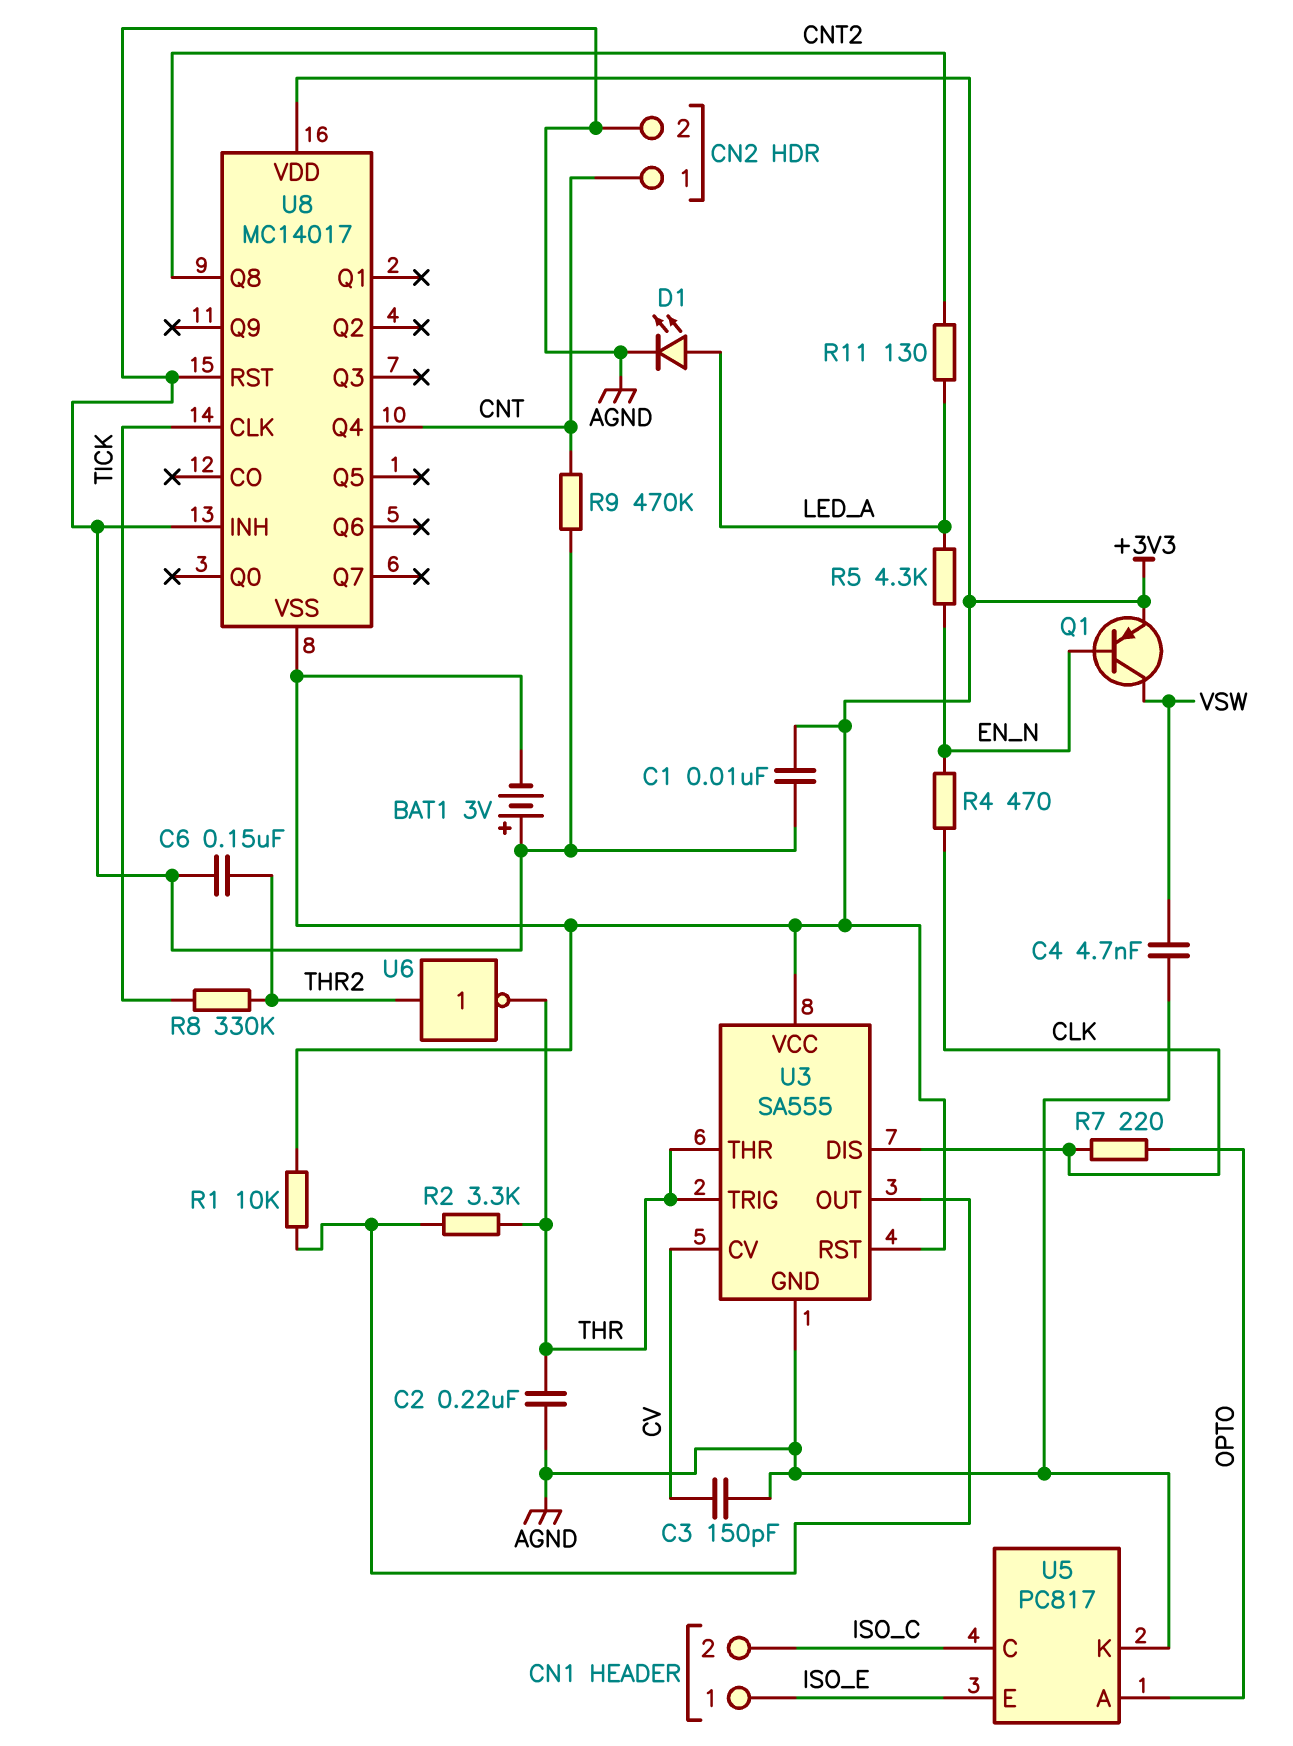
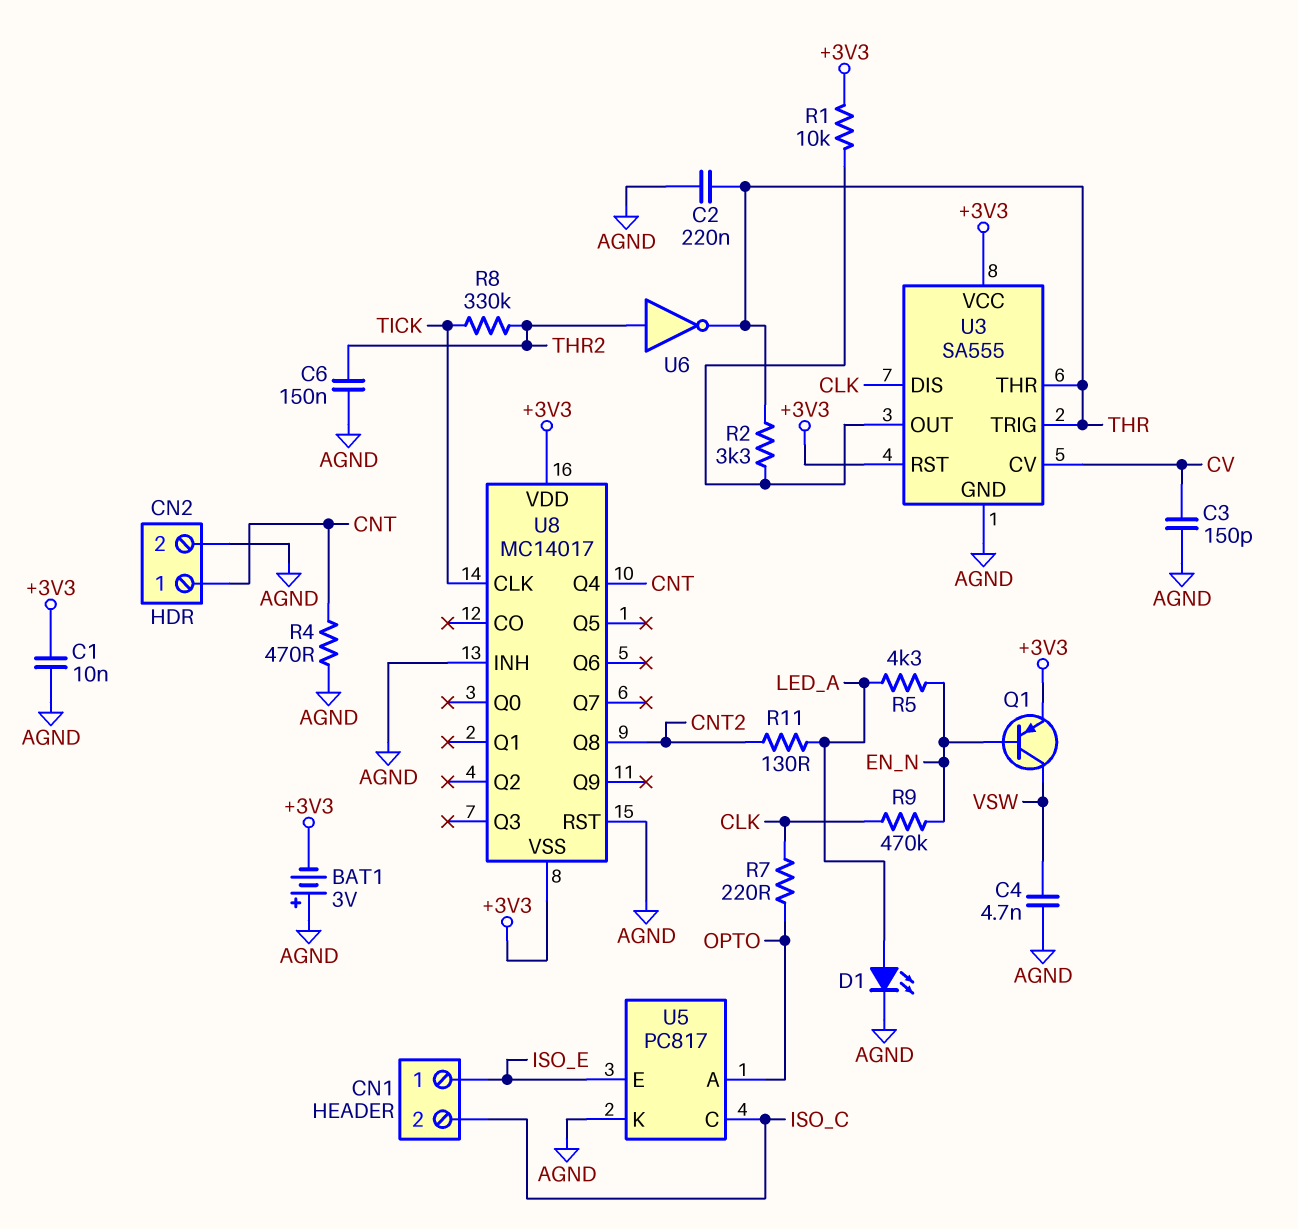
R4: 470 (CLK, EN_N) -> 470 (AGND, CNT)
R9: 470k (AGND, CNT) -> 470k (CLK, EN_N)

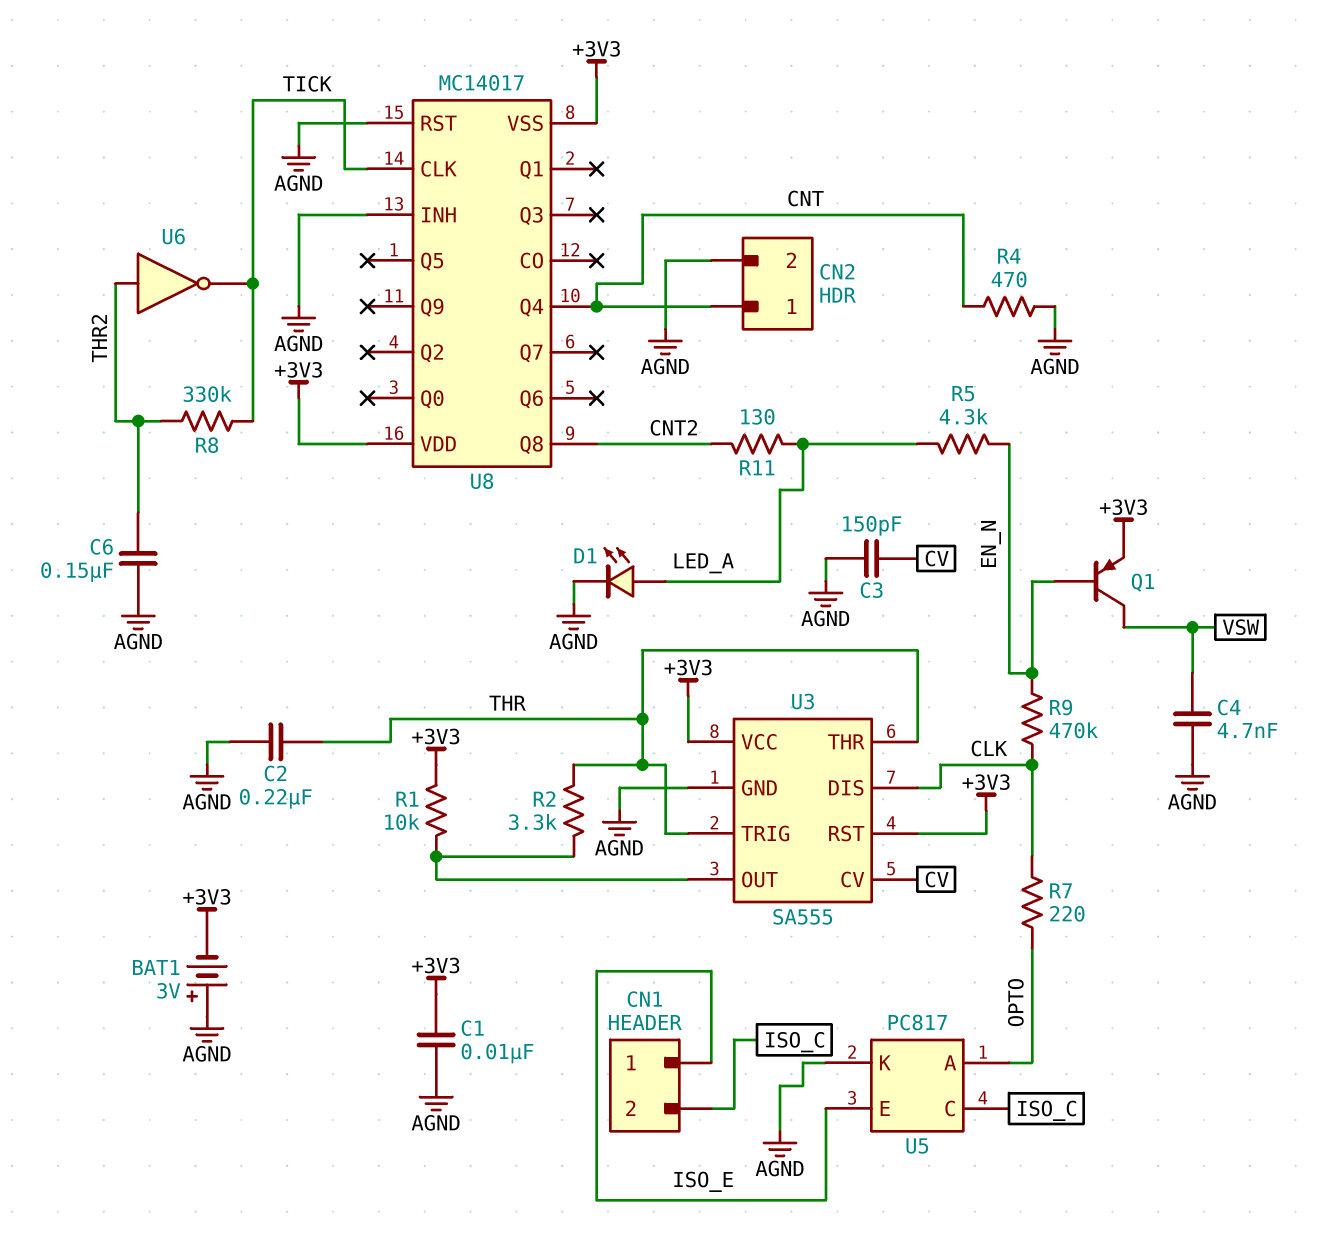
U6: NOT (in THR2, out THR) -> NOT (in THR2, out TICK)

